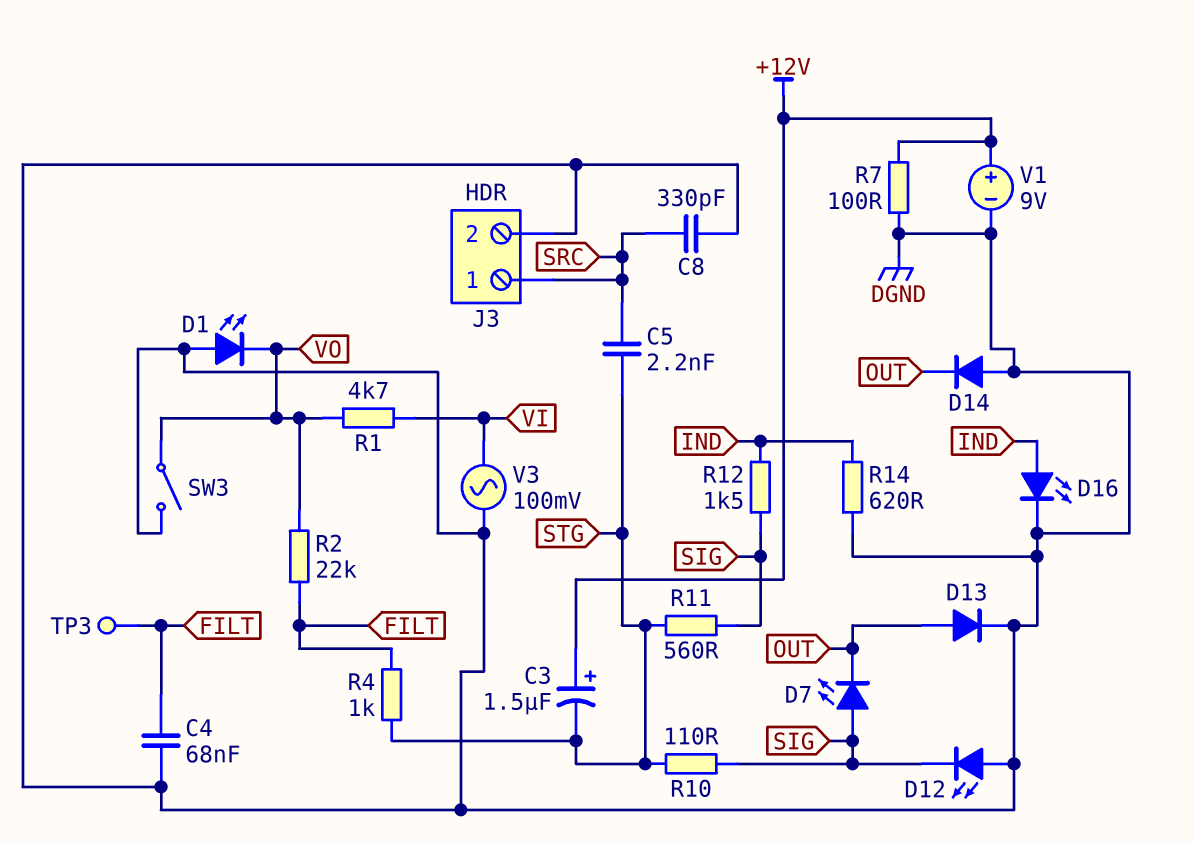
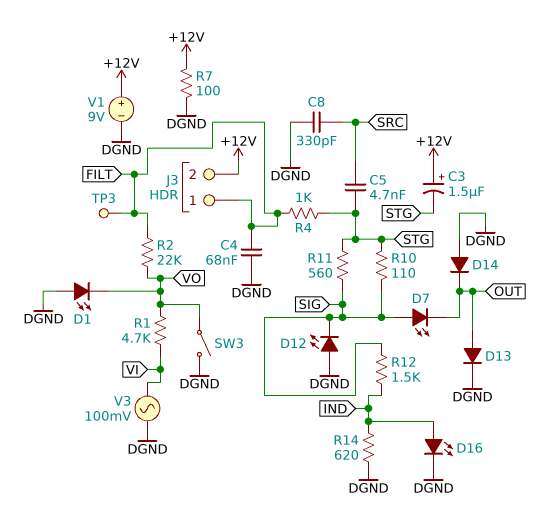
C5: 2.2nF (SRC, STG) -> 4.7nF (SRC, STG)
J3 pin 1: SRC -> FILT
J3 pin 2: DGND -> +12V

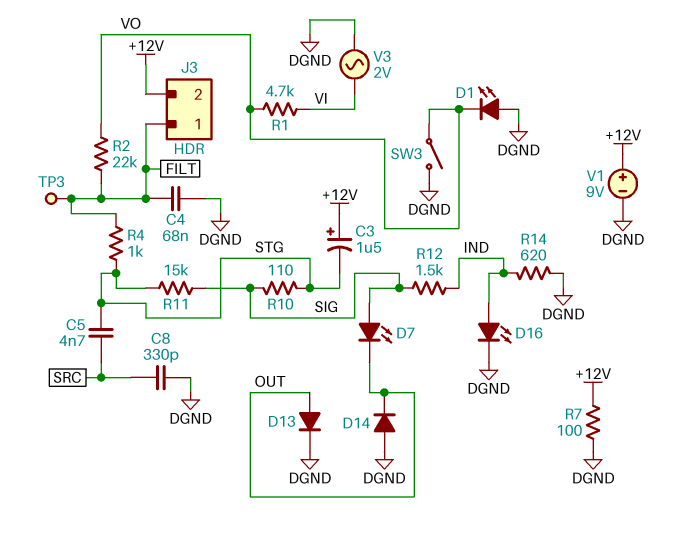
D12: LED (A DGND, K SIG) -> none
R11: 560 (SIG, STG) -> 15k (SIG, STG)
V3: AC 100mV (DGND, VI) -> AC 2V (DGND, VI)

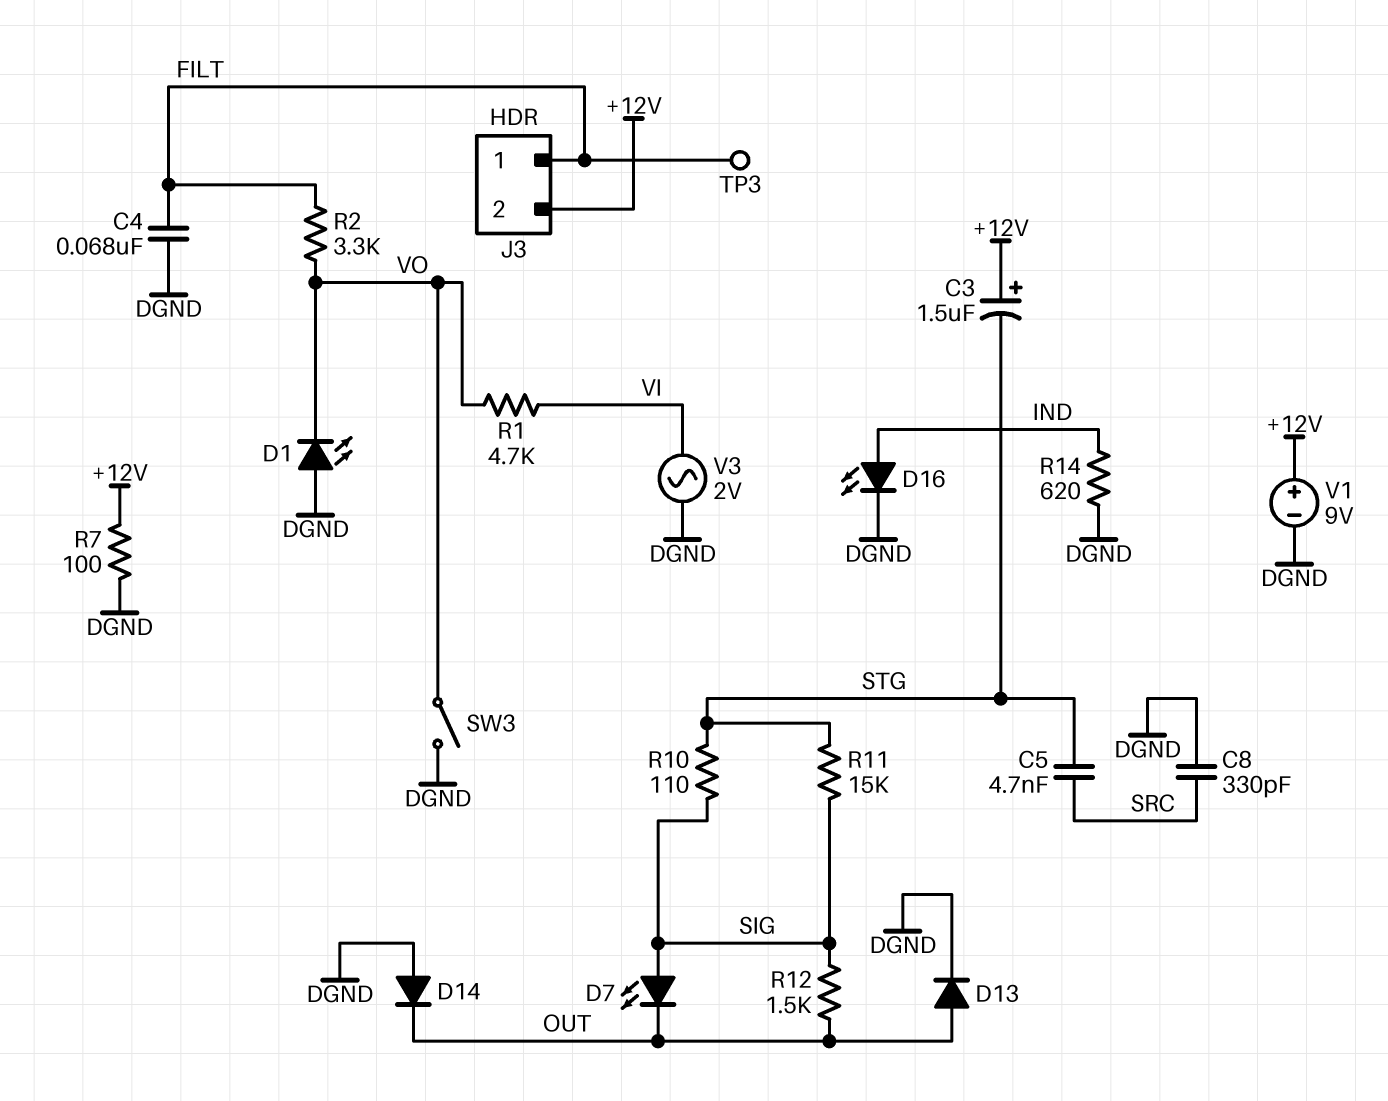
R2: 22k (FILT, VO) -> 3.3k (FILT, VO)
R4: 1k (FILT, STG) -> none
R12: 1.5k (IND, SIG) -> 1.5k (OUT, SIG)

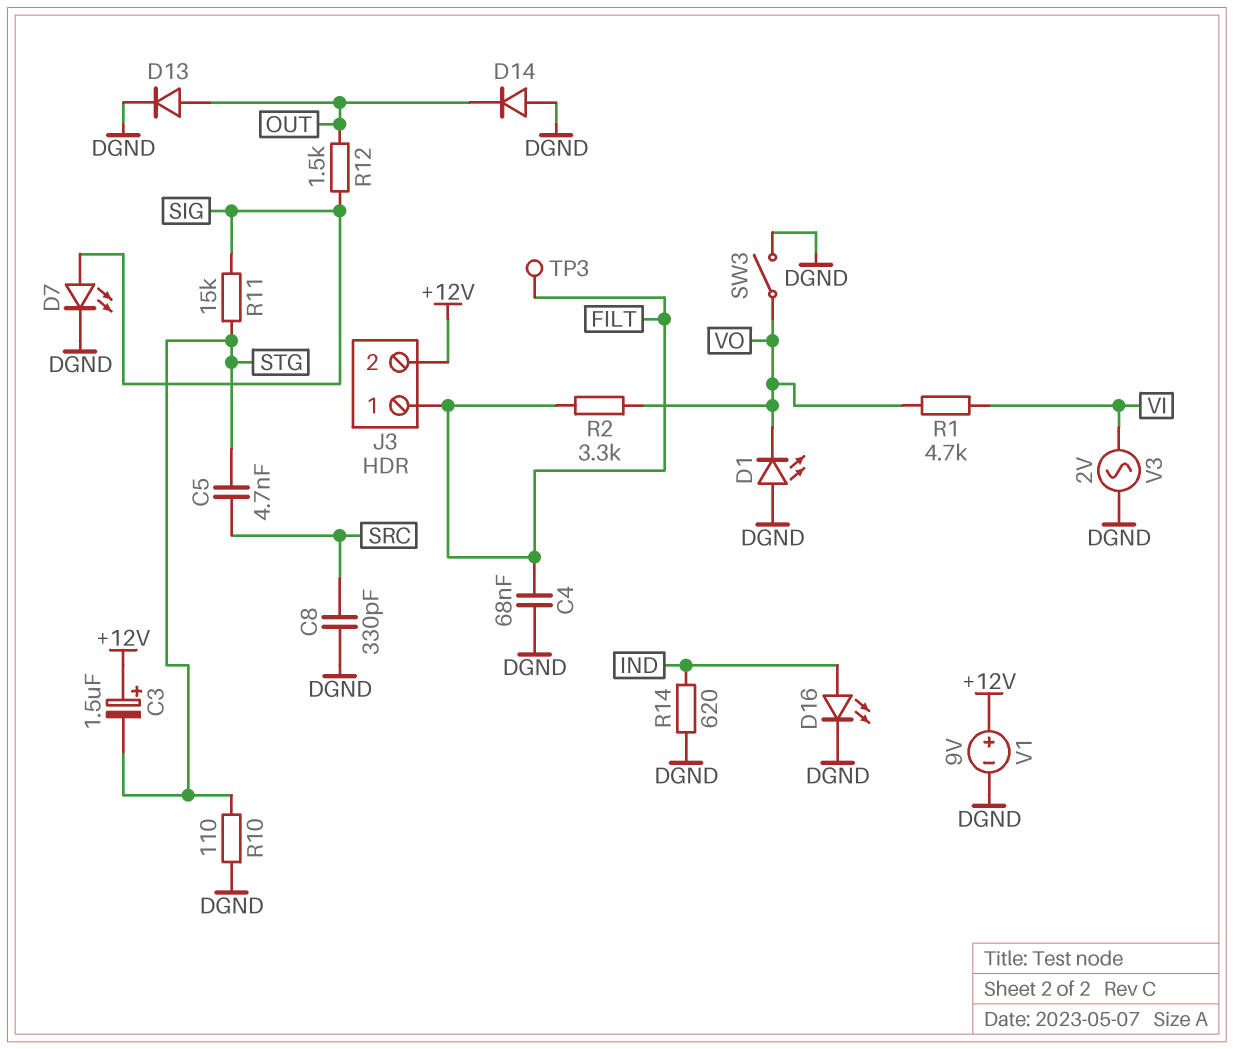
D7: LED (A SIG, K OUT) -> LED (A SIG, K DGND)
R7: 100 (+12V, DGND) -> none
R10: 110 (SIG, STG) -> 110 (DGND, STG)

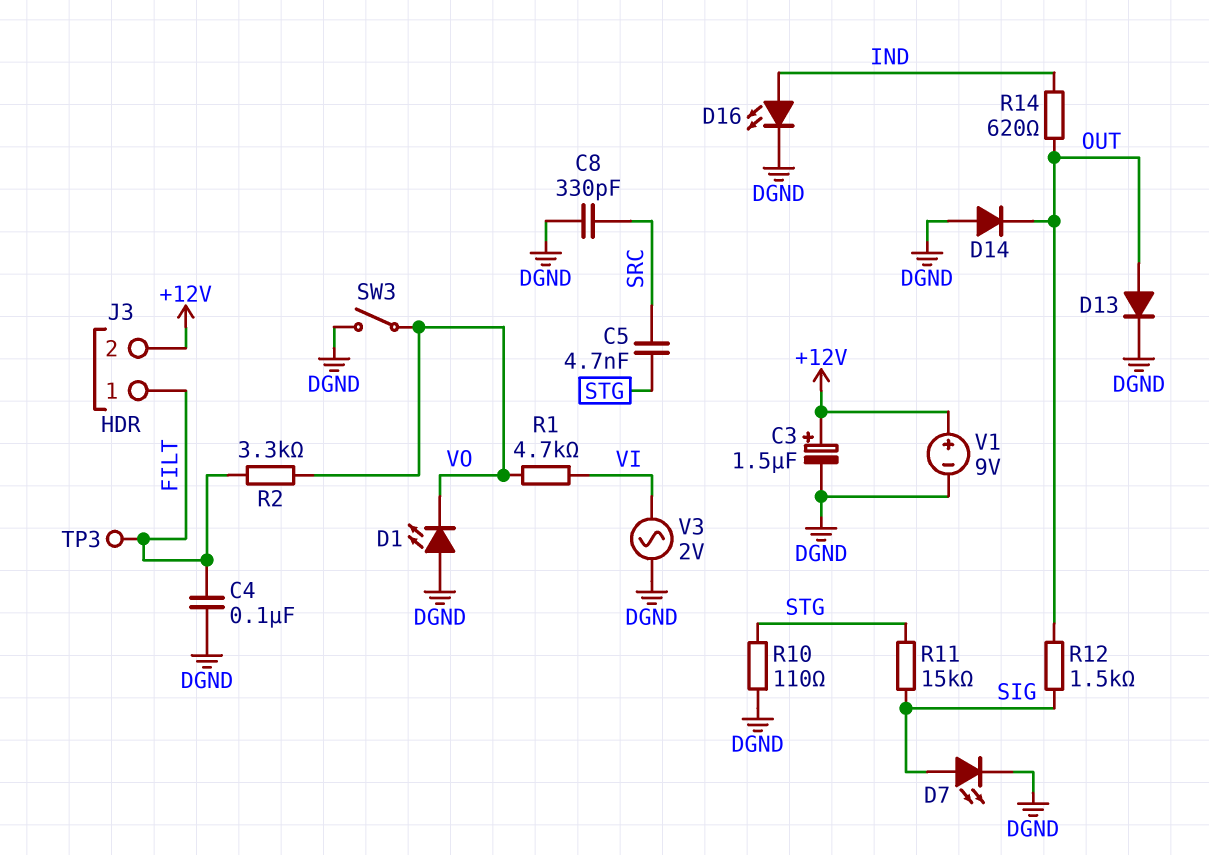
C3: 1.5uF (plus +12V, minus STG) -> 1.5uF (plus +12V, minus DGND)
C4: 68nF (DGND, FILT) -> 100nF (DGND, FILT)
R14: 620 (DGND, IND) -> 620 (IND, OUT)

